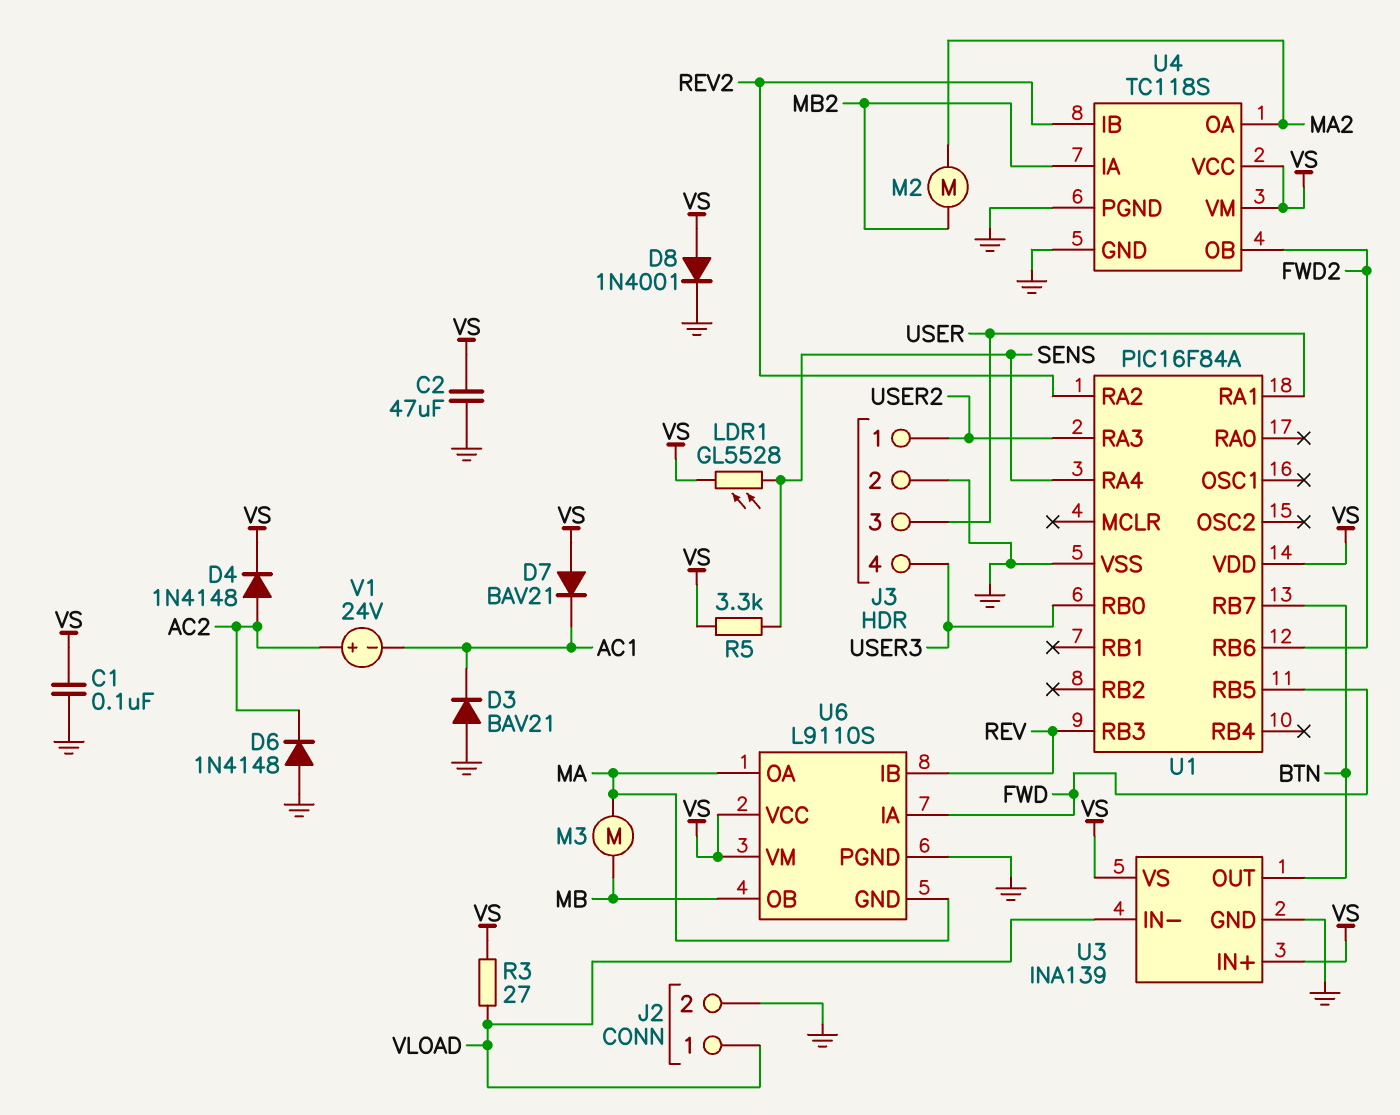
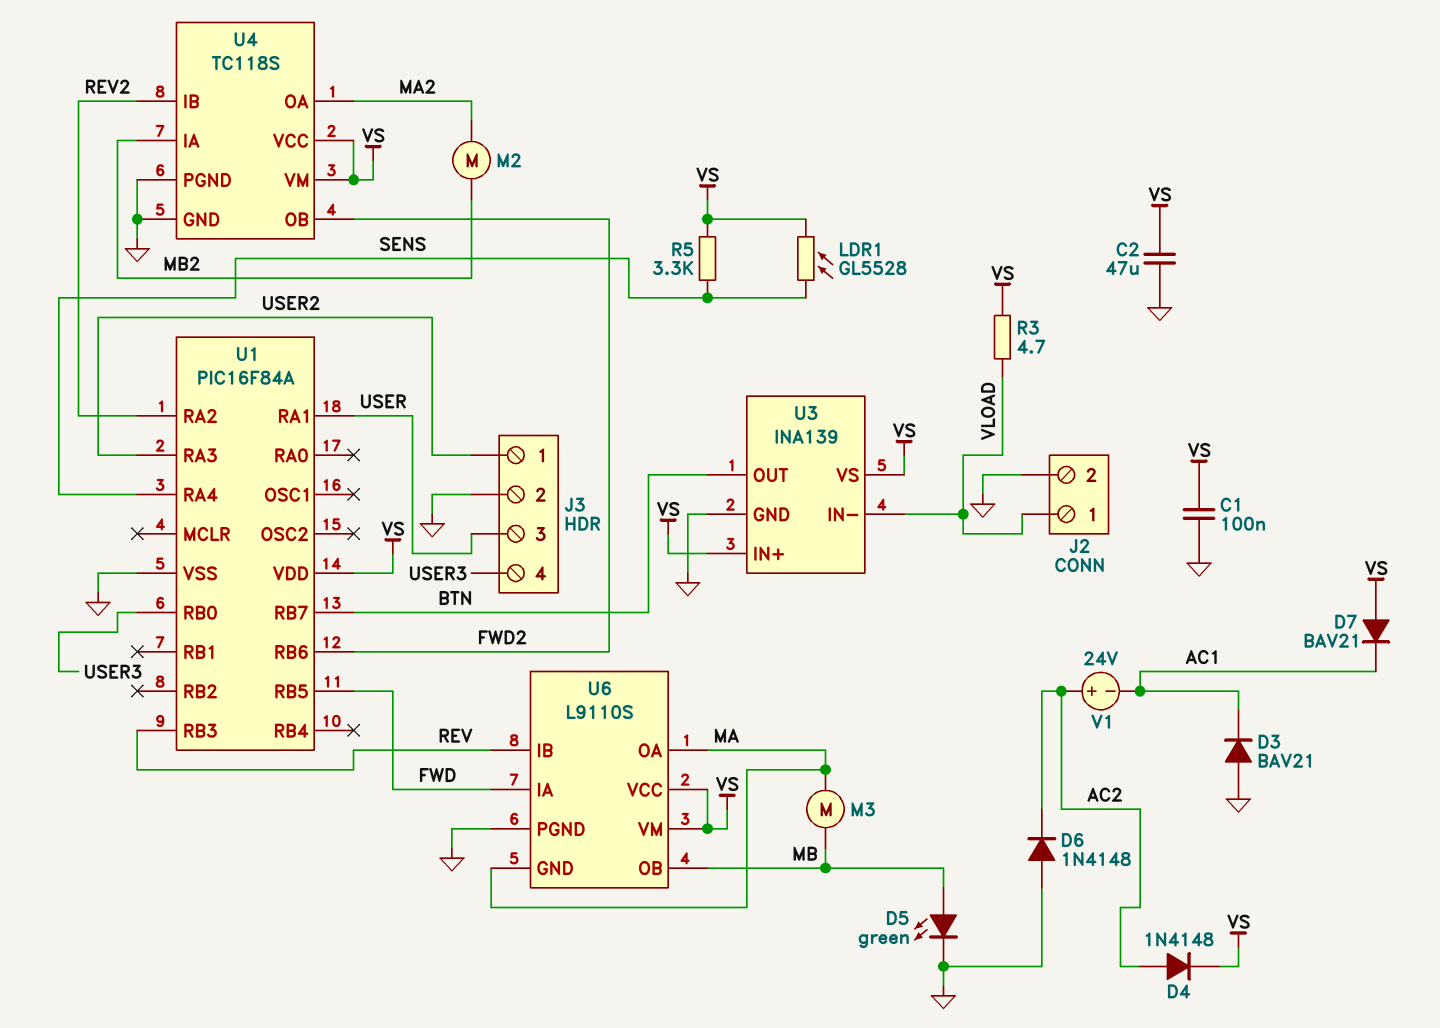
D5: none -> LED green (A MB, K GND)
D8: diode 1N4001 (A VS, K GND) -> none
R3: 27 (VLOAD, VS) -> 4.7 (VLOAD, VS)

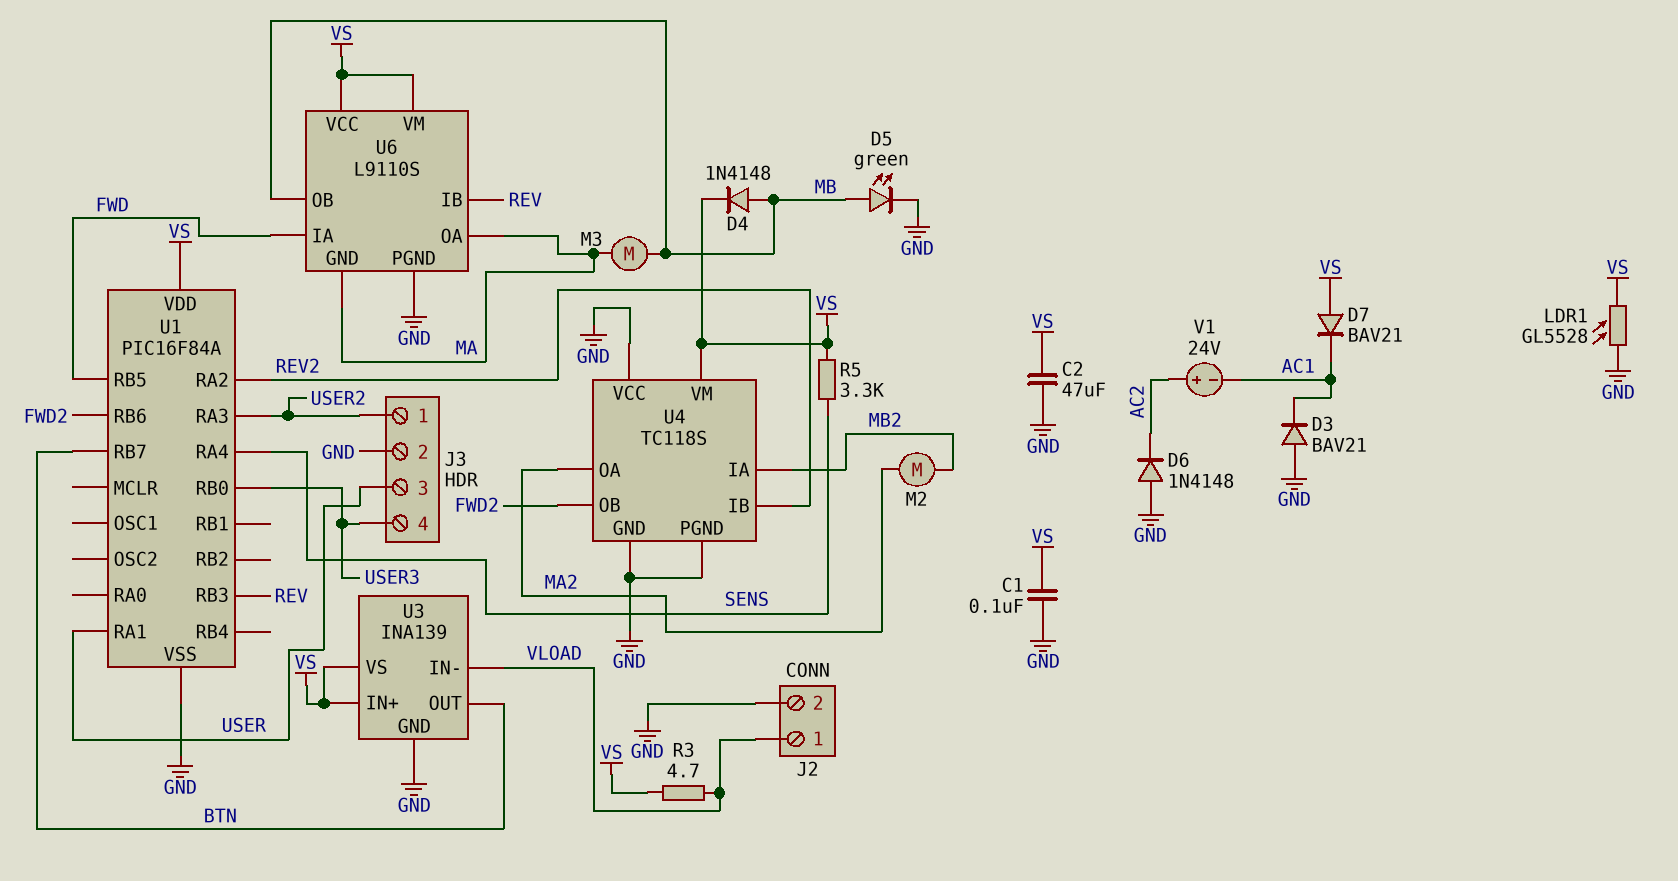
D4: diode 1N4148 (A AC2, K VS) -> diode 1N4148 (A MB, K VS)
LDR1: GL5528 (SENS, VS) -> GL5528 (GND, VS)
U4 pin VCC: VS -> GND

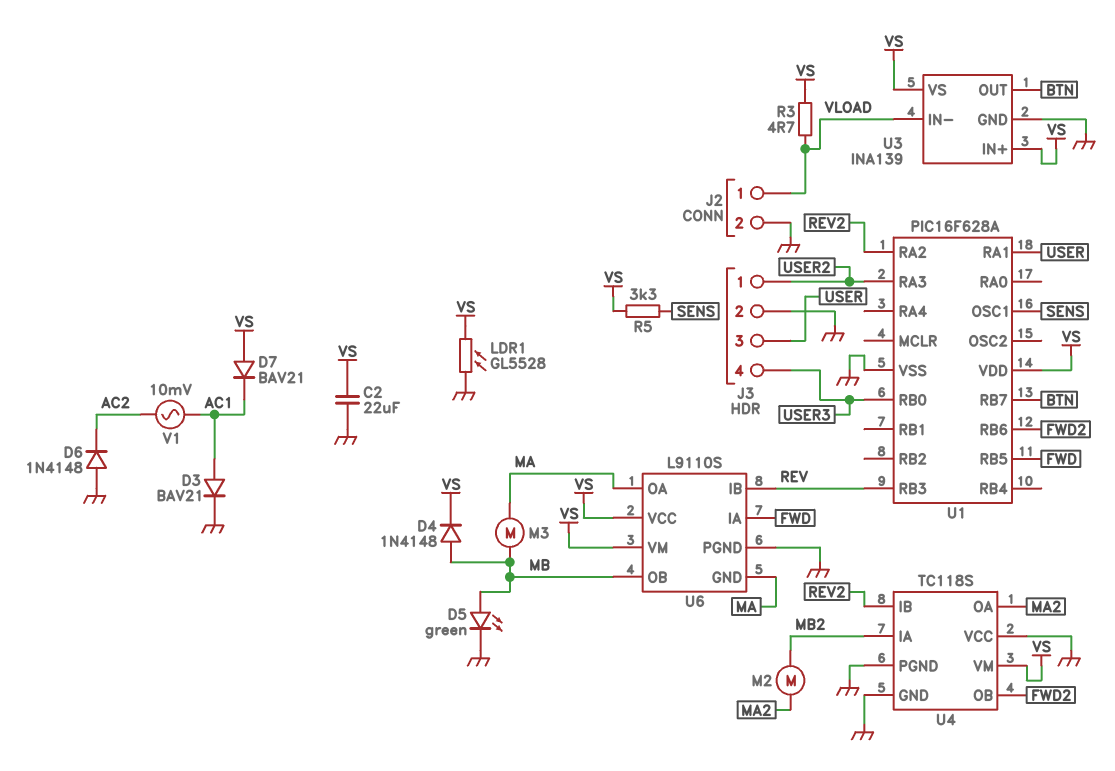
C1: 100nF (GND, VS) -> none
C2: 47uF (GND, VS) -> 22uF (GND, VS)
D3: diode BAV21 (A GND, K AC1) -> diode BAV21 (A AC1, K GND)
U1: PIC16F84A -> PIC16F628A
U1 pin OSC1: none -> SENS
U1 pin RA4: SENS -> none
V1: 24V (plus AC2, minus AC1) -> AC 10mV (AC1, AC2)

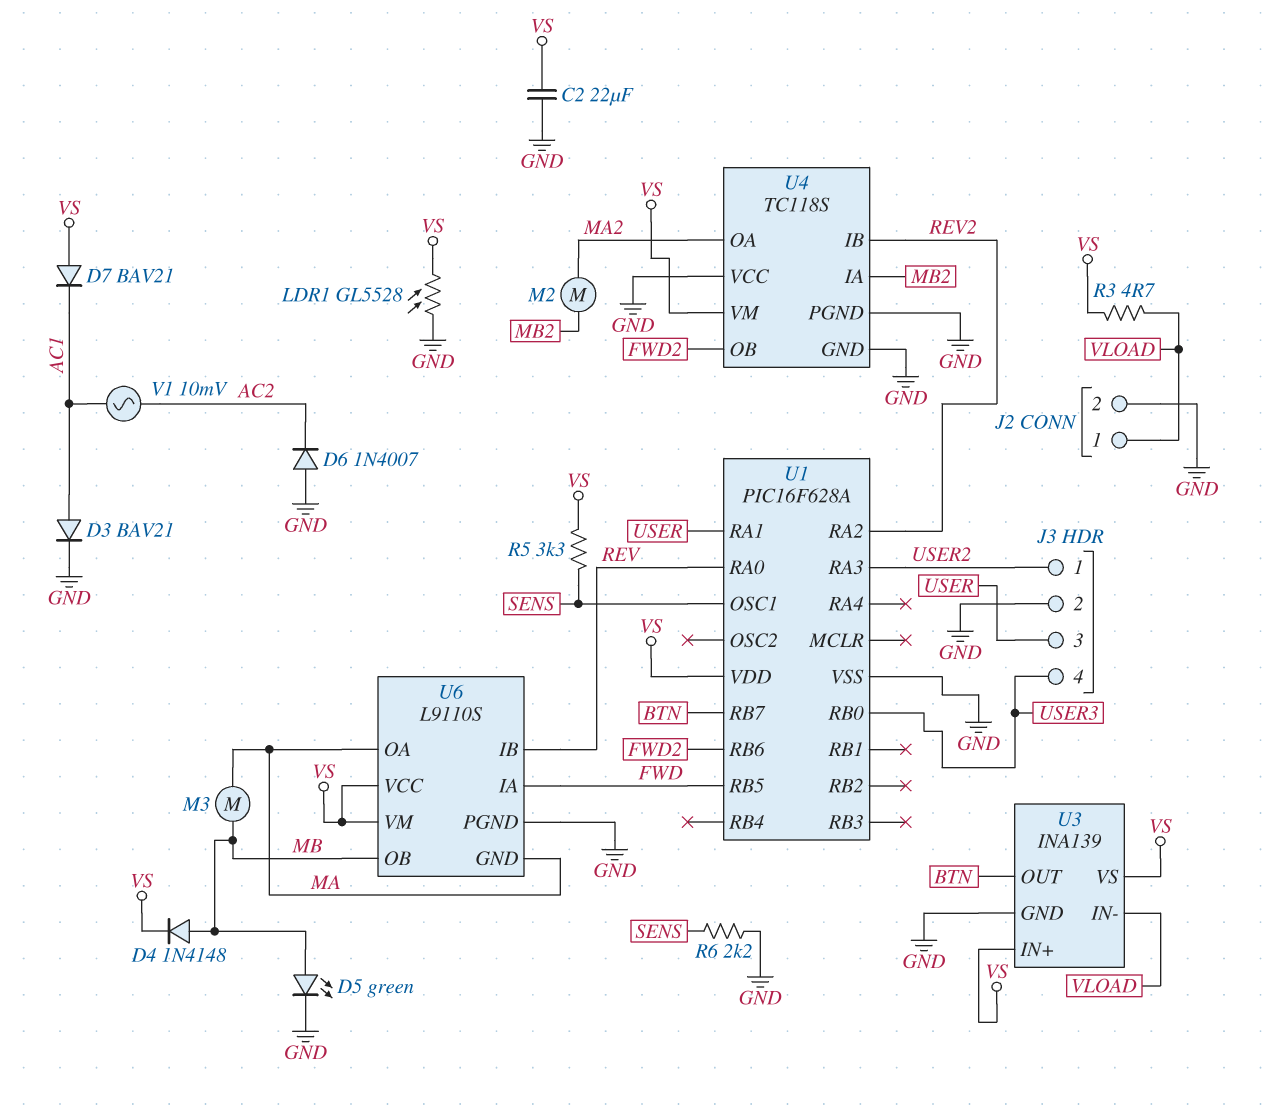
D6: diode 1N4148 (A GND, K AC2) -> diode 1N4007 (A GND, K AC2)
R6: none -> 2.2k (GND, SENS)
U1 pin RA0: none -> REV
U1 pin RB3: REV -> none

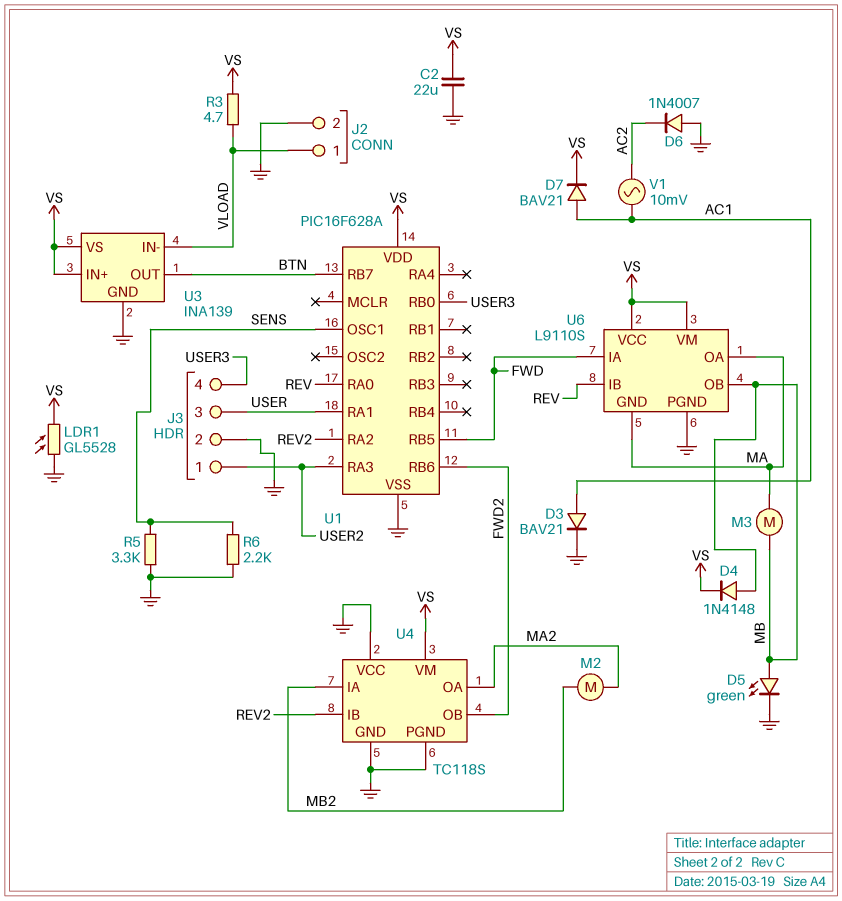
D7: diode BAV21 (A VS, K AC1) -> diode BAV21 (A AC1, K VS)
R5: 3.3k (SENS, VS) -> 3.3k (GND, SENS)

